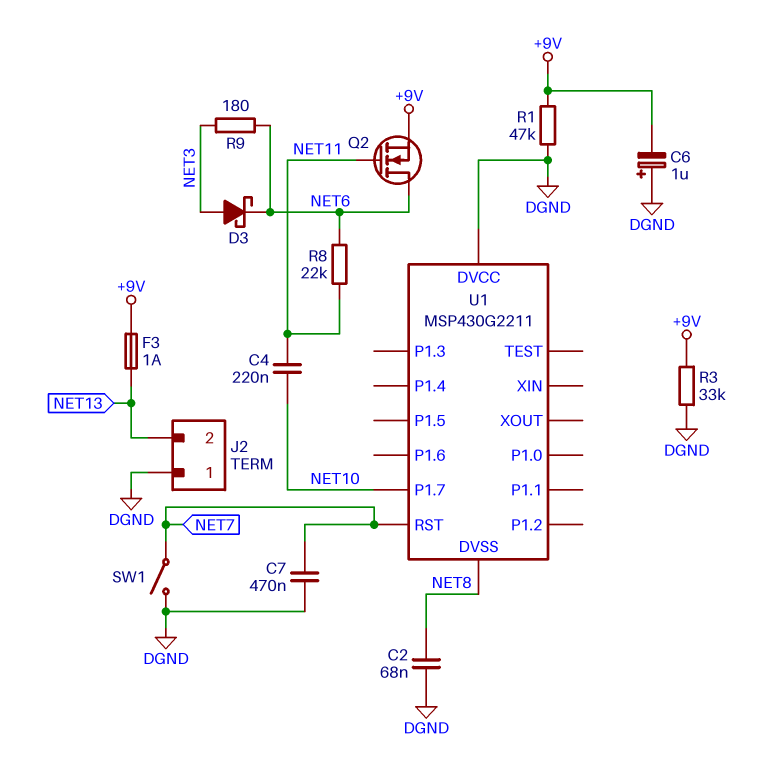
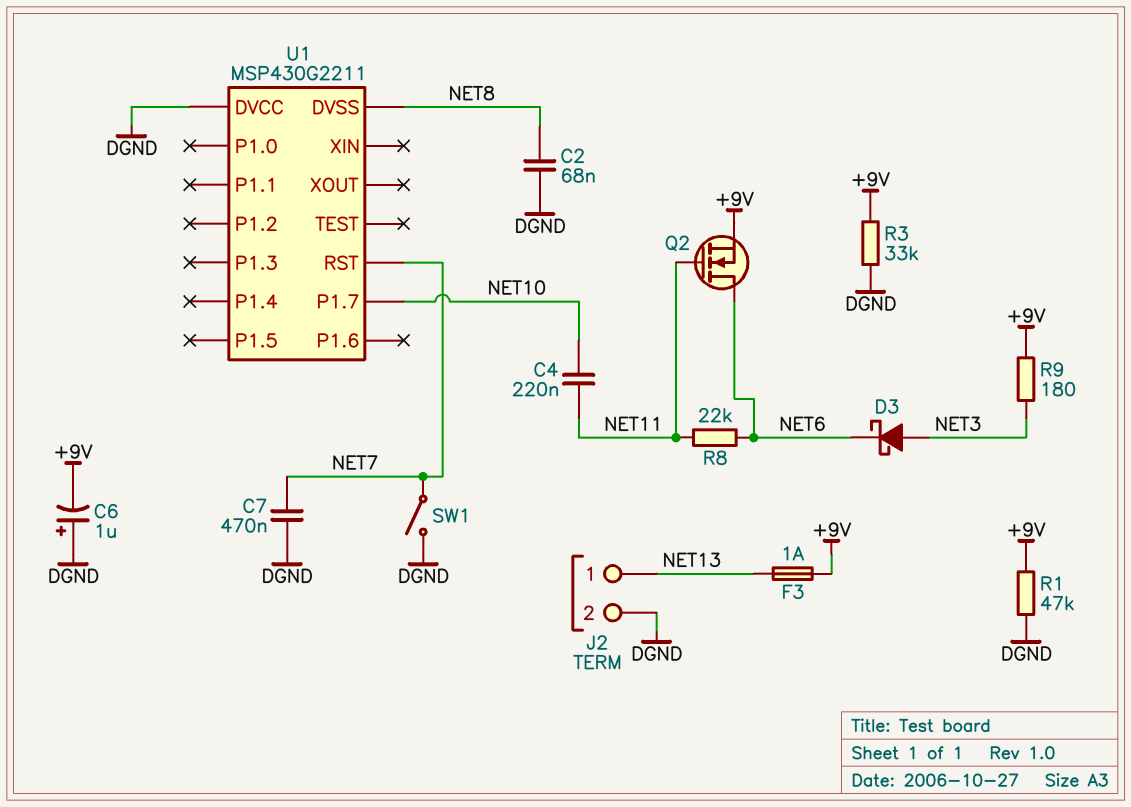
J2 pin 1: DGND -> NET13
J2 pin 2: NET13 -> DGND
R9: 180 (NET3, NET6) -> 180 (+9V, NET3)

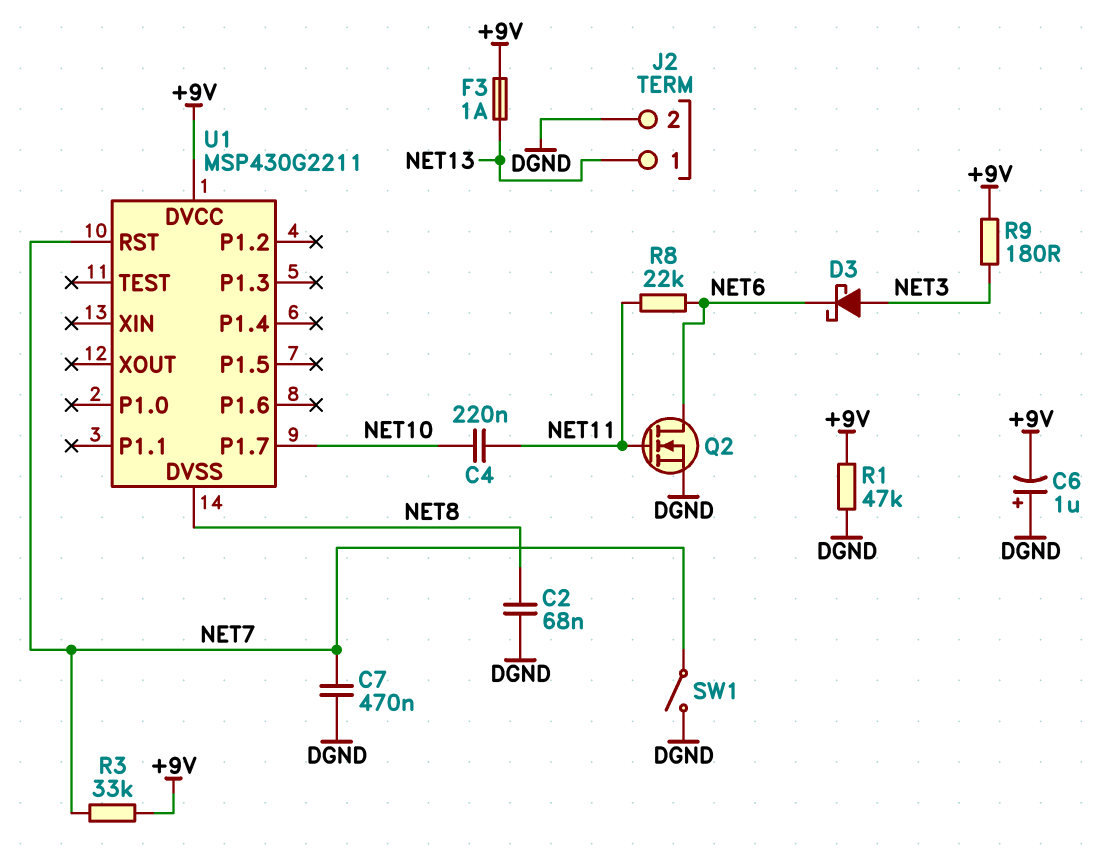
Q2: NMOS (G NET11, D NET6, S +9V) -> NMOS (G NET11, D NET6, S DGND)
R3: 33k (+9V, DGND) -> 33k (+9V, NET7)
U1 pin DVCC: DGND -> +9V

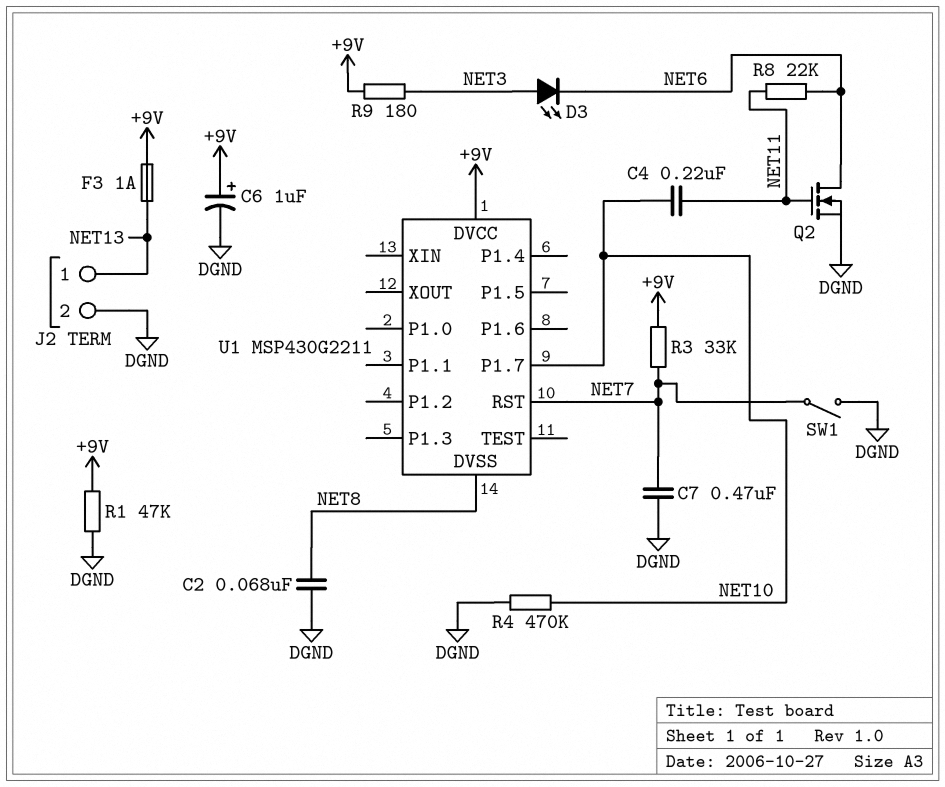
C6: 1uF (plus DGND, minus +9V) -> 1uF (plus +9V, minus DGND)
D3: schottky (A NET3, K NET6) -> LED (A NET3, K NET6)
R4: none -> 470k (DGND, NET10)

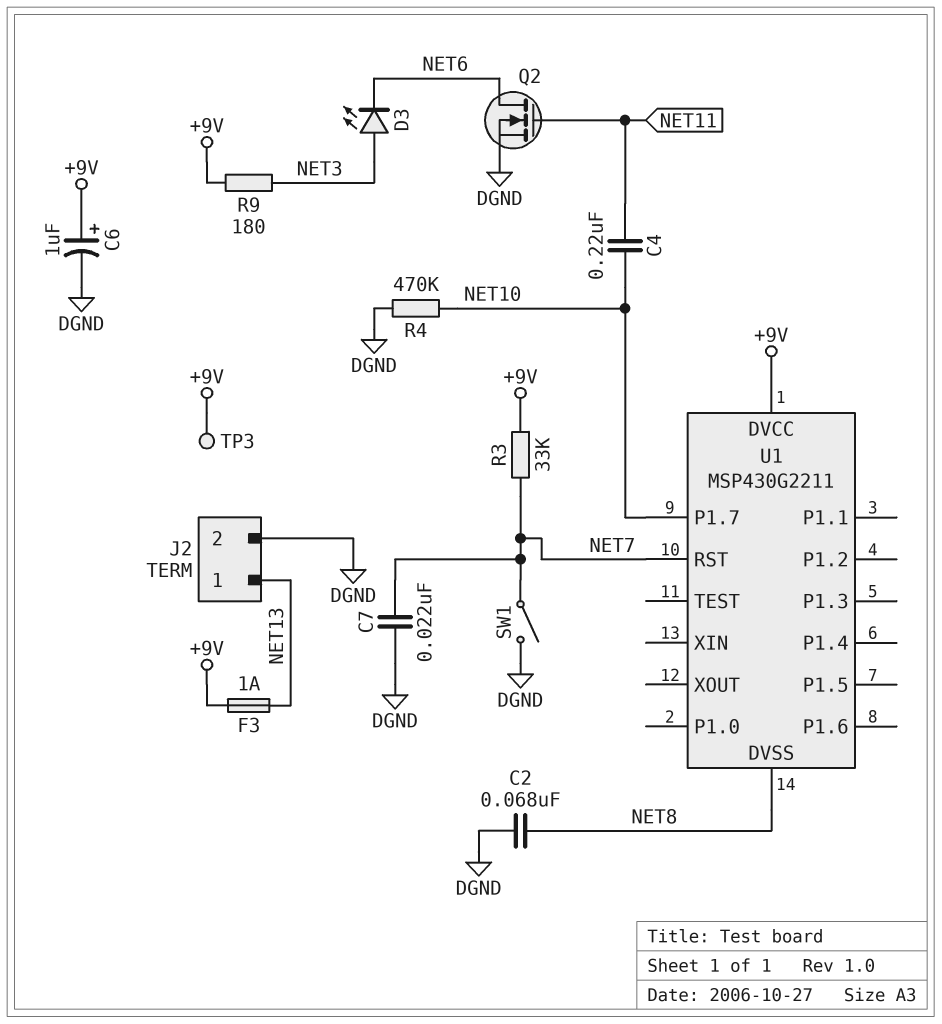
C7: 470nF (DGND, NET7) -> 22nF (DGND, NET7)
R1: 47k (+9V, DGND) -> none
R8: 22k (NET6, NET11) -> none
TP3: none -> test point (+9V)

